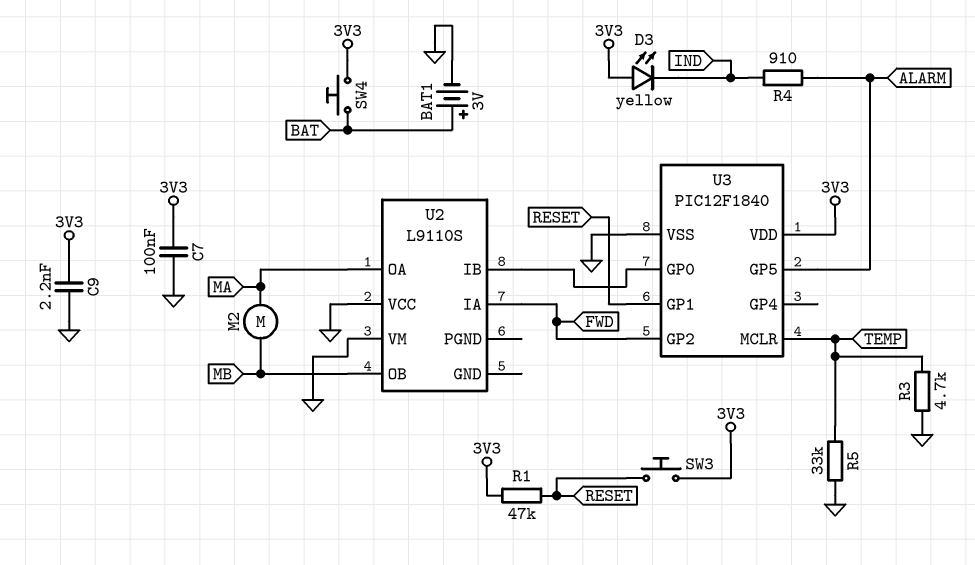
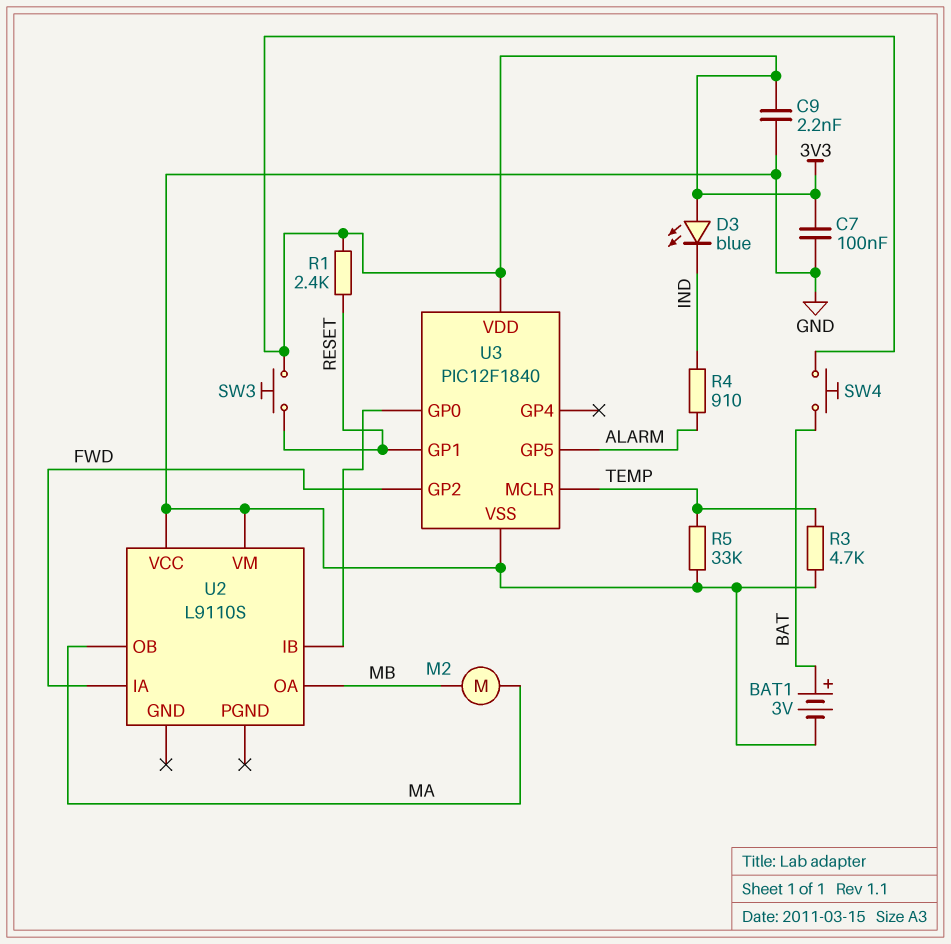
D3: LED yellow (A 3V3, K IND) -> LED blue (A 3V3, K IND)
R1: 47k (3V3, RESET) -> 2.4k (3V3, RESET)
U2 pin OA: MA -> MB
U2 pin OB: MB -> MA

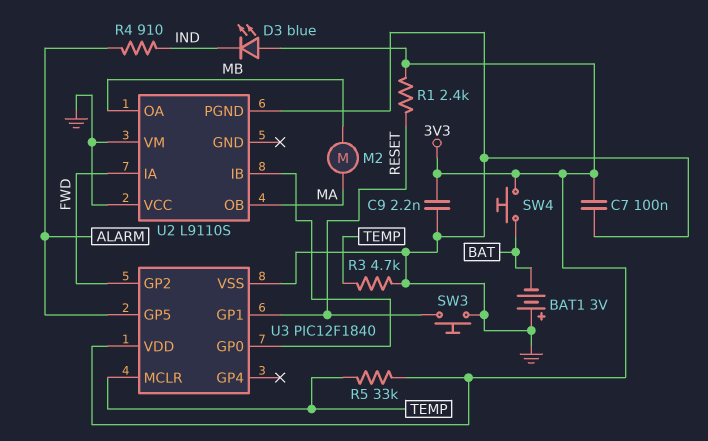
BAT1: 3V (plus BAT, minus GND) -> 3V (plus GND, minus BAT)
R5: 33k (GND, TEMP) -> 33k (3V3, TEMP)
SW3: button (3V3, RESET) -> button (GND, RESET)
U2 pin PGND: none -> GND

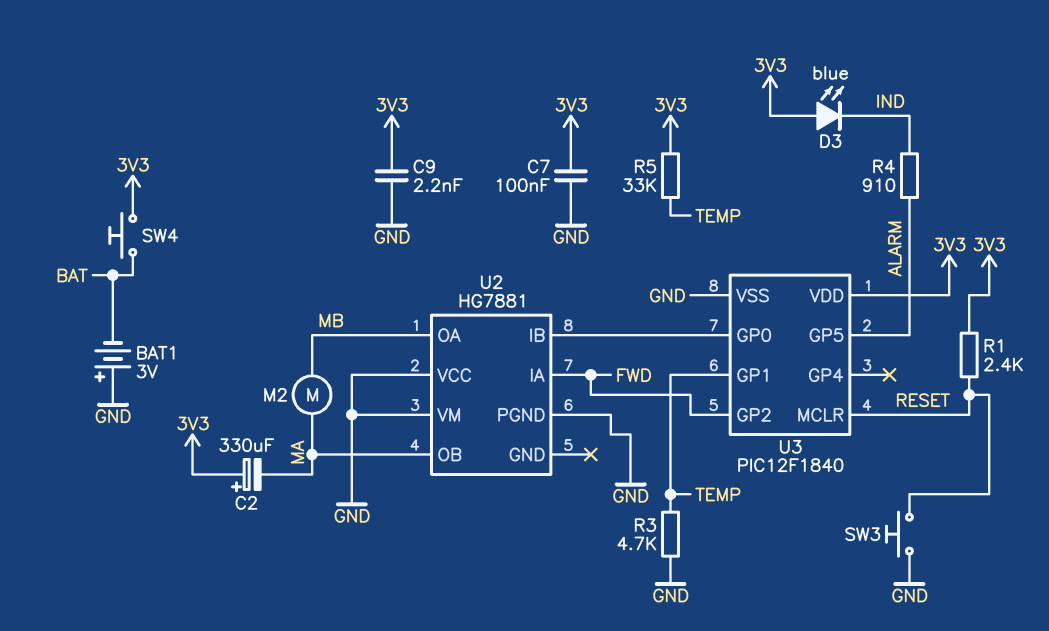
C2: none -> 330uF (plus 3V3, minus MA)
U2: L9110S -> HG7881
U3 pin GP1: RESET -> TEMP
U3 pin MCLR: TEMP -> RESET

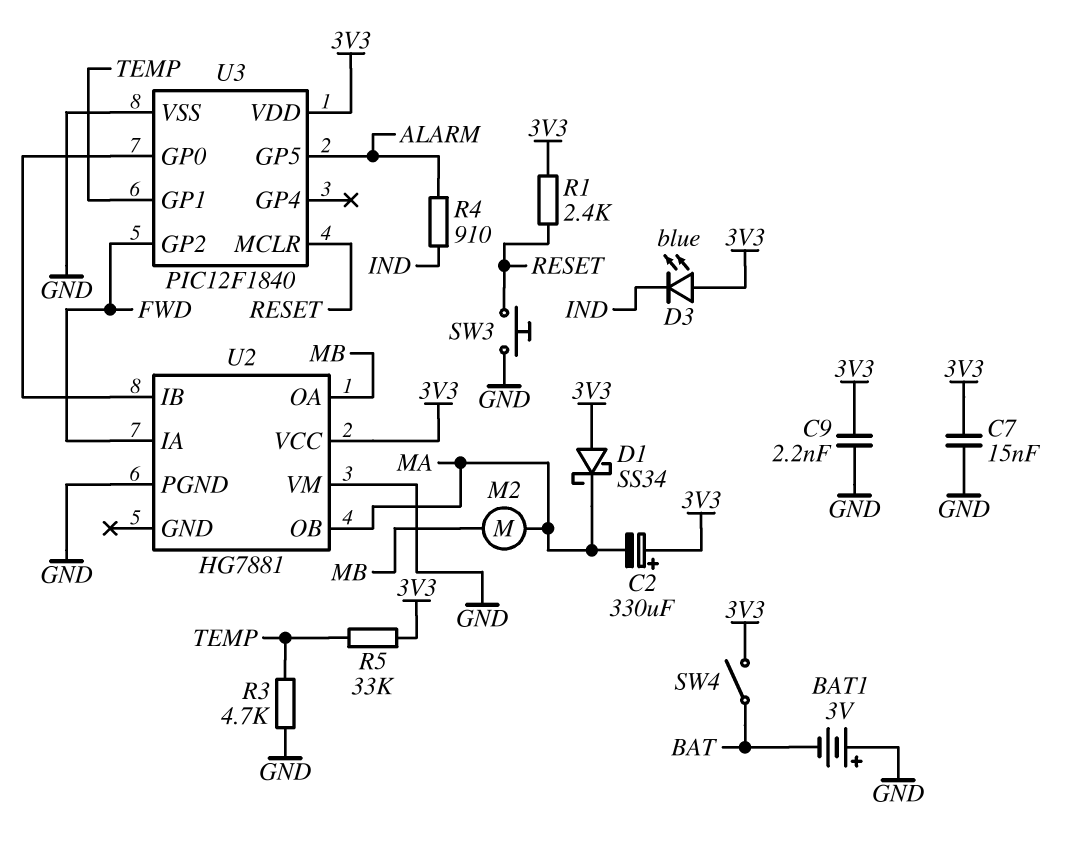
C7: 100nF (3V3, GND) -> 15nF (3V3, GND)
D1: none -> schottky SS34 (A 3V3, K MA)
SW4: button (3V3, BAT) -> switch (3V3, BAT)
U2 pin VCC: GND -> 3V3

